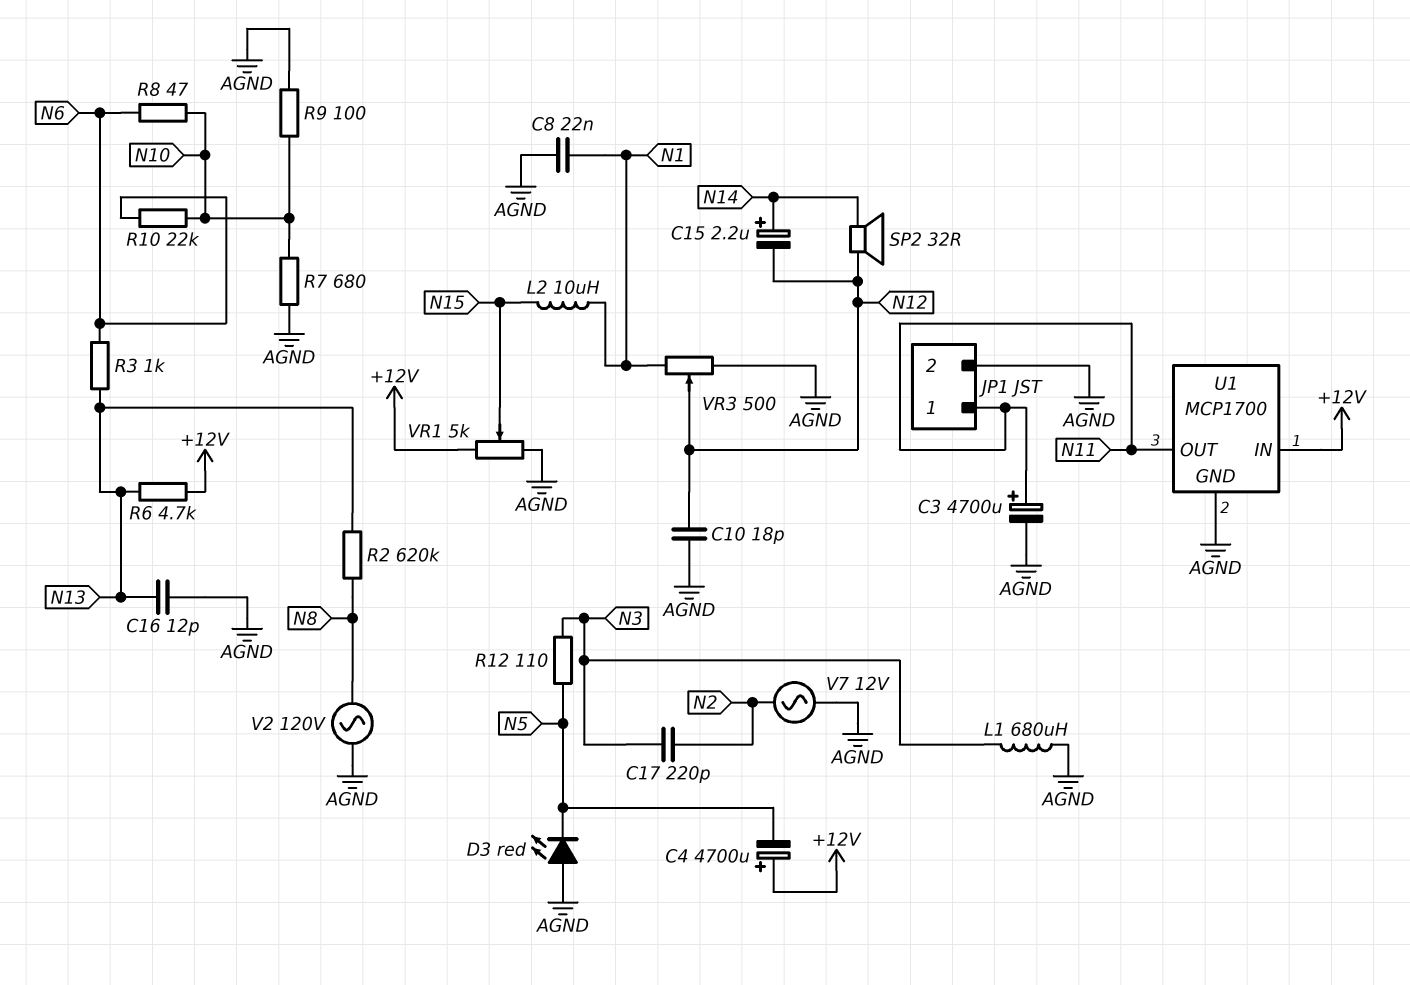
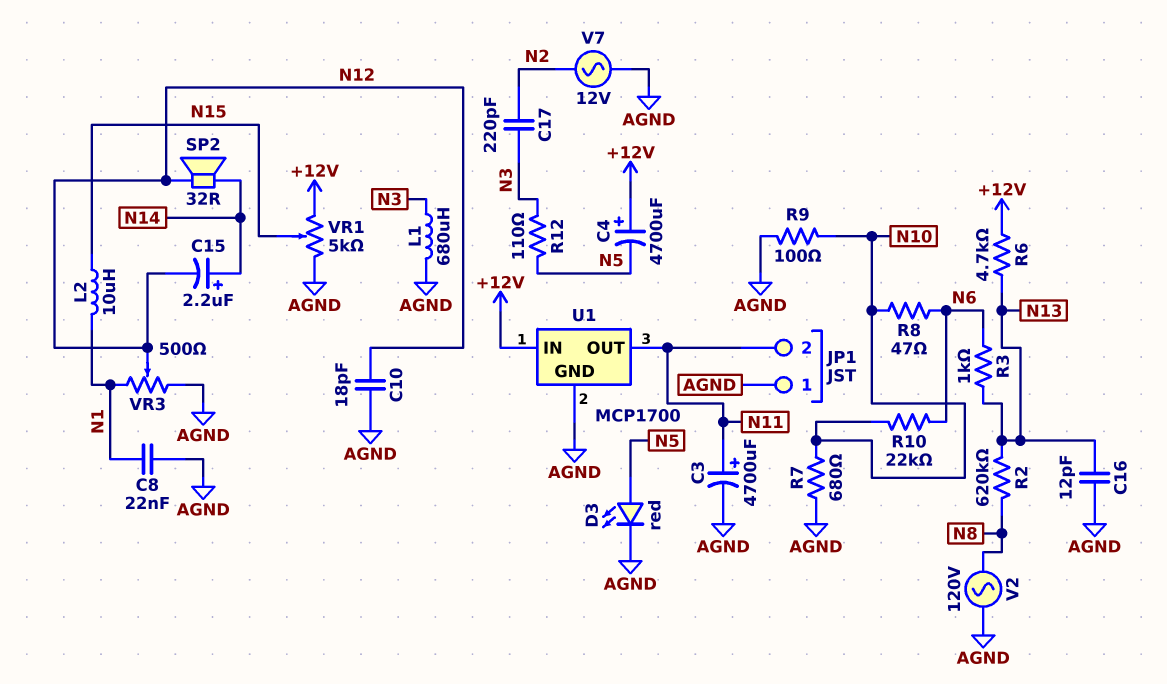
D3: LED red (A AGND, K N5) -> LED red (A N5, K AGND)
JP1 pin 1: N11 -> AGND
JP1 pin 2: AGND -> N11

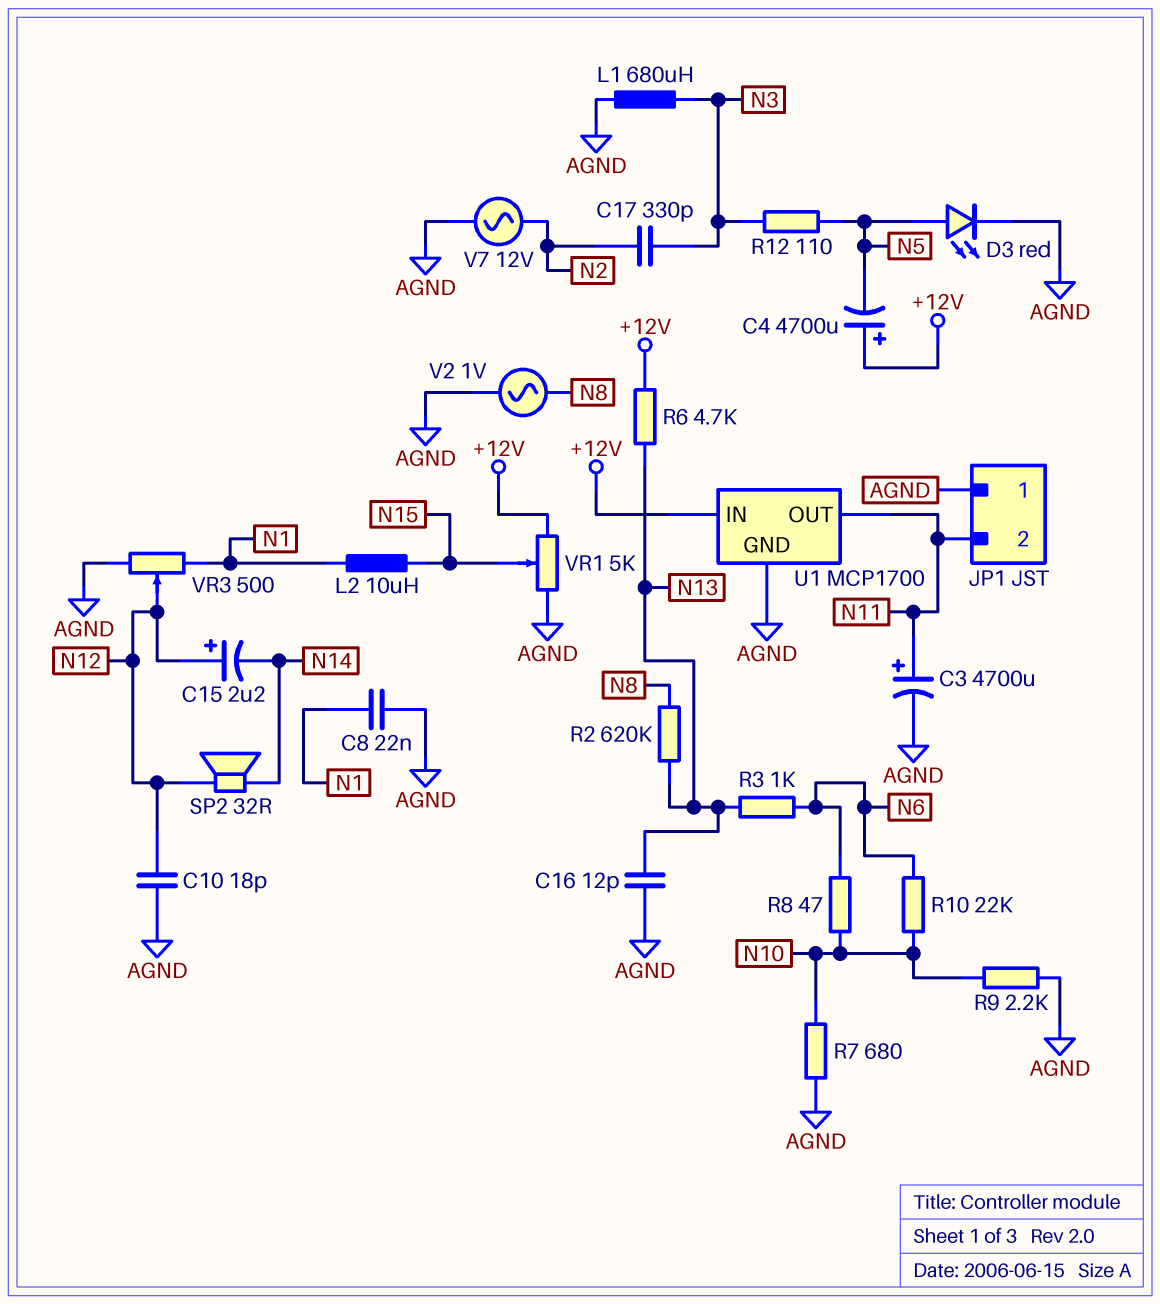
C15: 2.2uF (plus N14, minus N12) -> 2.2uF (plus N12, minus N14)
C17: 220pF (N2, N3) -> 330pF (N2, N3)
R9: 100 (AGND, N10) -> 2.2k (AGND, N10)
V2: AC 120V (AGND, N8) -> AC 1V (AGND, N8)

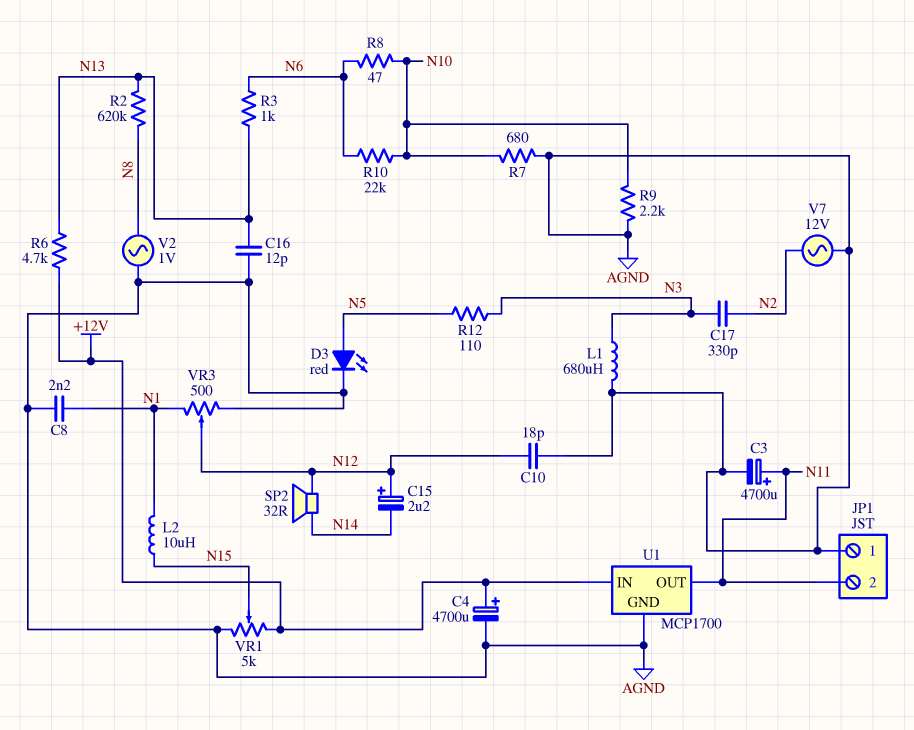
C4: 4700uF (plus +12V, minus N5) -> 4700uF (plus +12V, minus AGND)
C8: 22nF (AGND, N1) -> 2.2nF (AGND, N1)

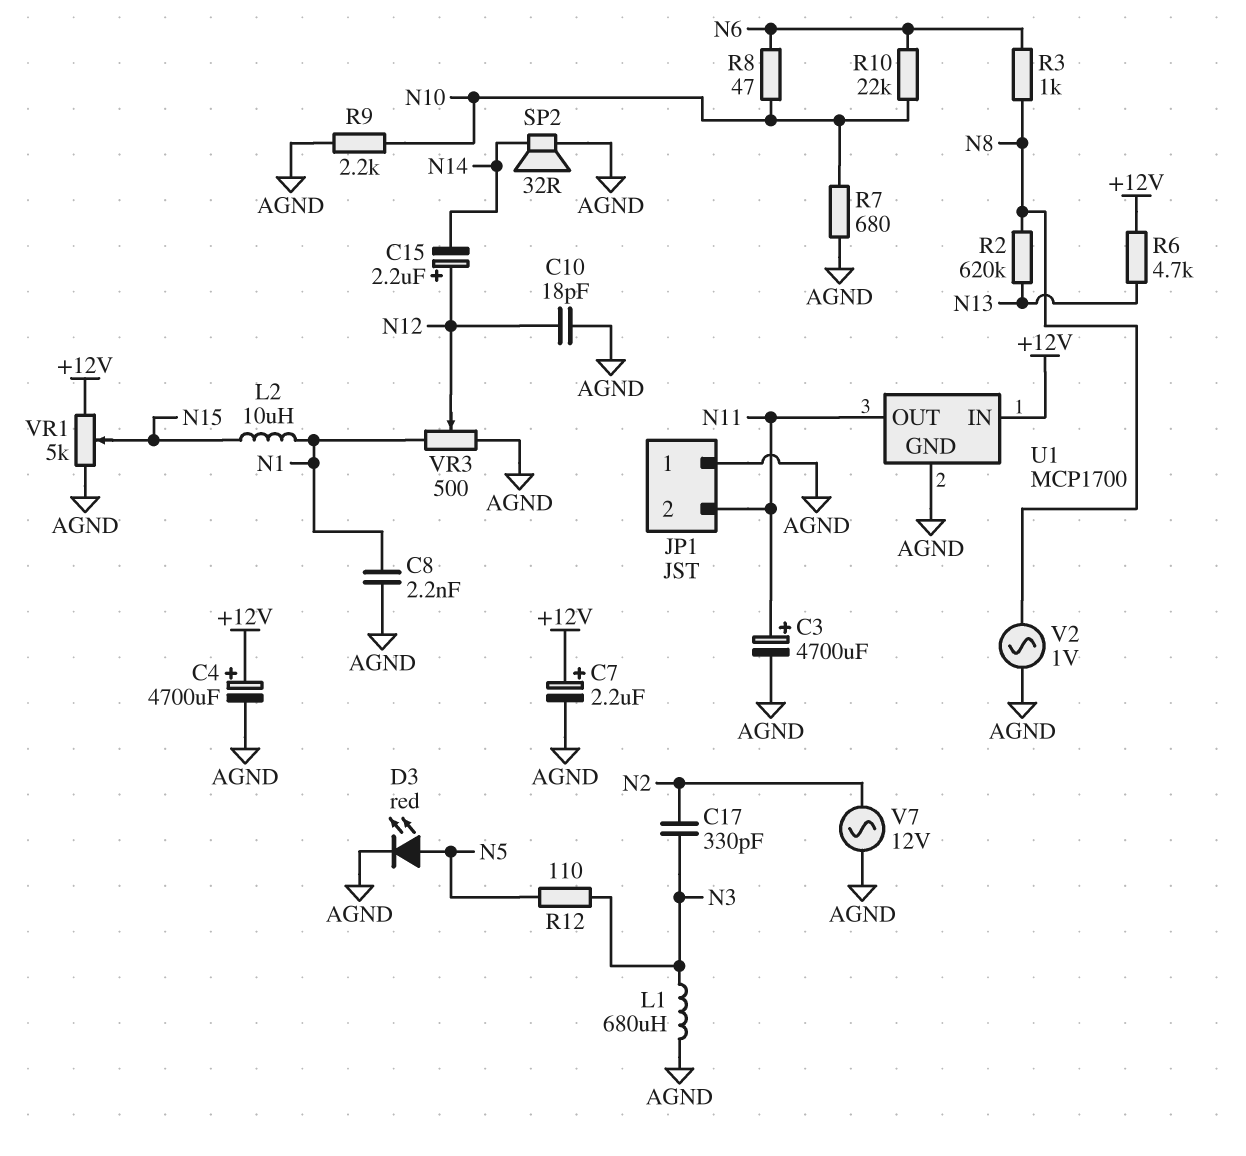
C7: none -> 2.2uF (plus +12V, minus AGND)
C16: 12pF (AGND, N13) -> none
R3: 1k (N6, N13) -> 1k (N6, N8)
SP2: speaker 32R (N12, N14) -> speaker 32R (AGND, N14)

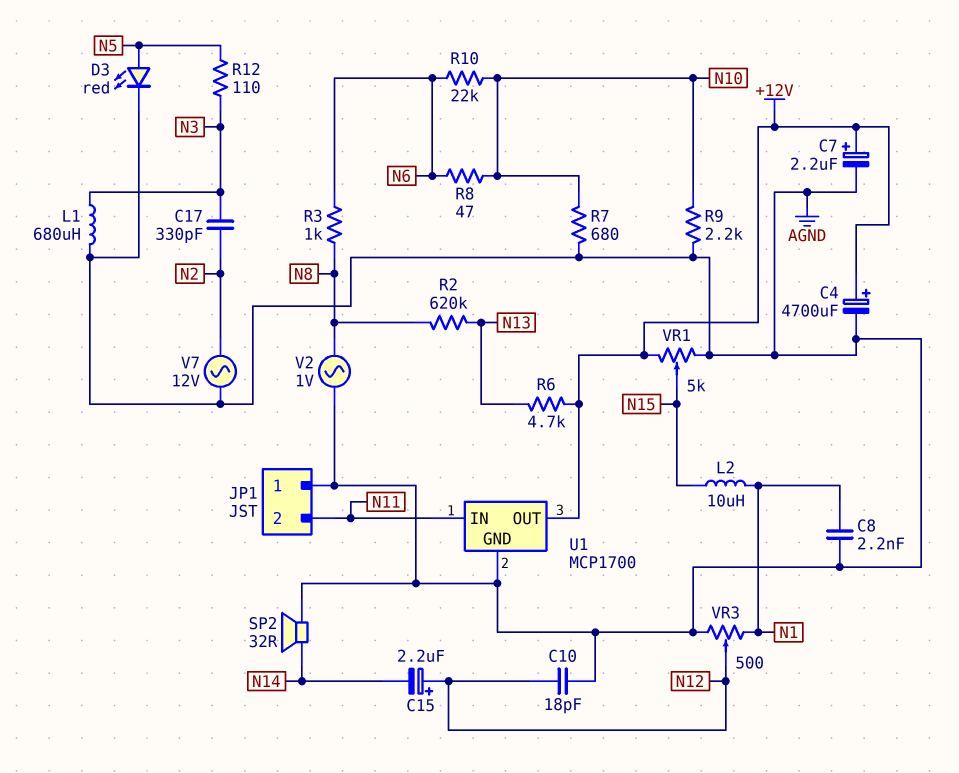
C3: 4700uF (plus N11, minus AGND) -> none
U1 pin IN: +12V -> N11
U1 pin OUT: N11 -> +12V

